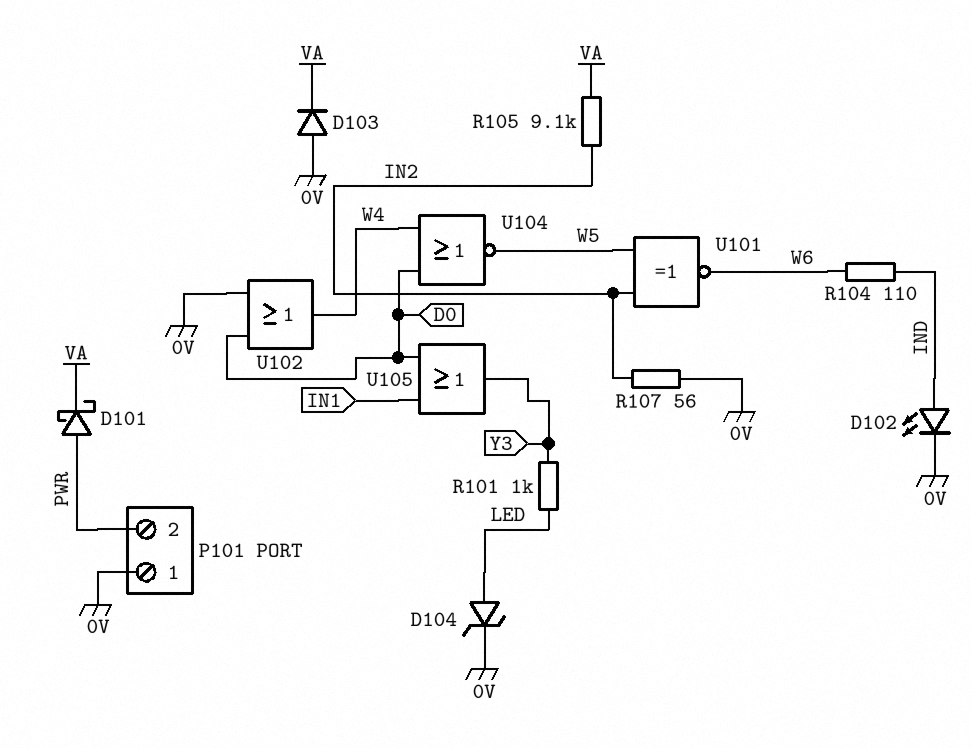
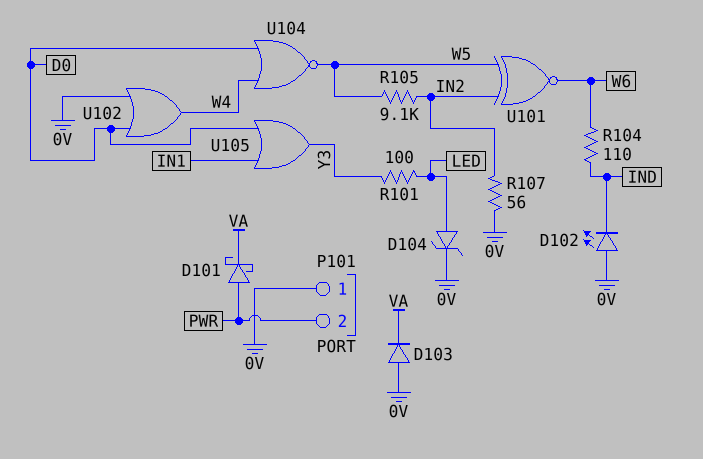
D102: LED (A IND, K 0V) -> LED (A 0V, K IND)
R101: 1k (LED, Y3) -> 100 (LED, Y3)
R105: 9.1k (IN2, VA) -> 9.1k (IN2, W5)

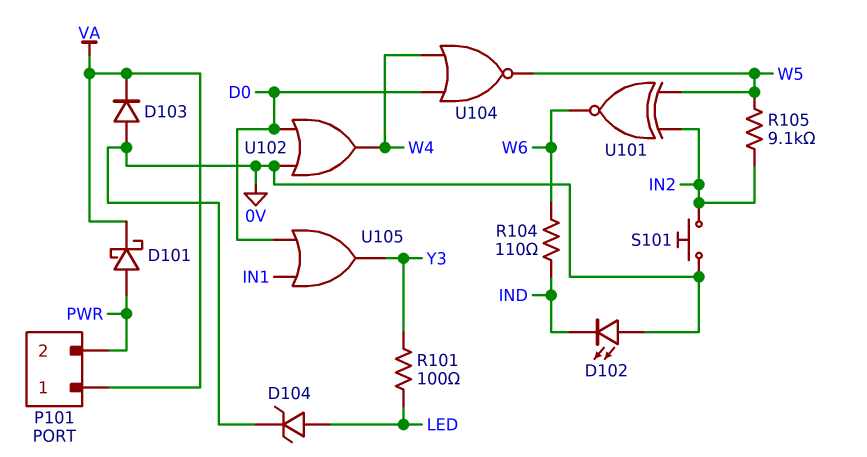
P101 pin 1: 0V -> VA
R107: 56 (0V, IN2) -> none
S101: none -> button (0V, IN2)

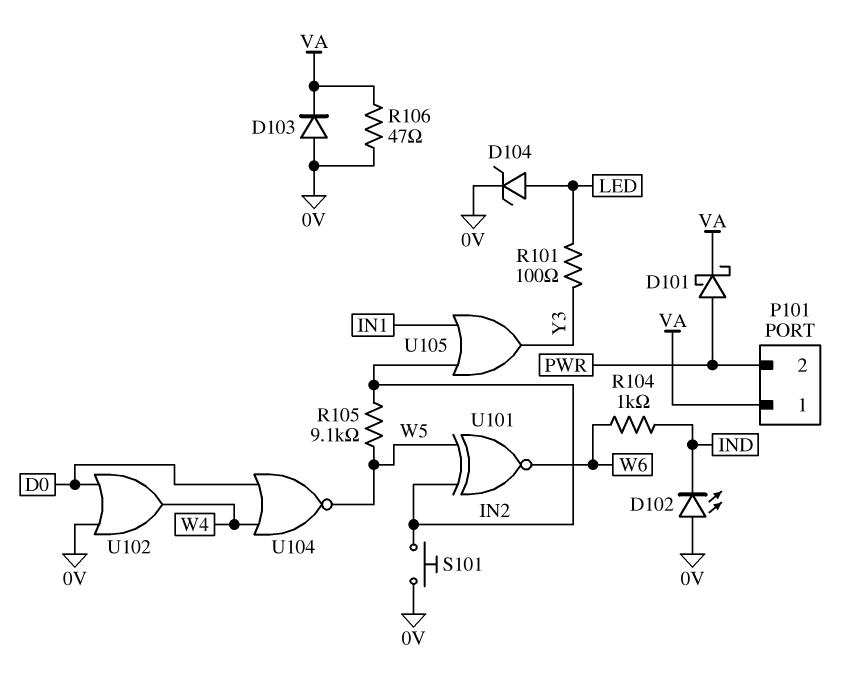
R104: 110 (IND, W6) -> 1k (IND, W6)
R106: none -> 47 (0V, VA)
U105: OR (in D0, in IN1, out Y3) -> OR (in IN1, in IN2, out Y3)

